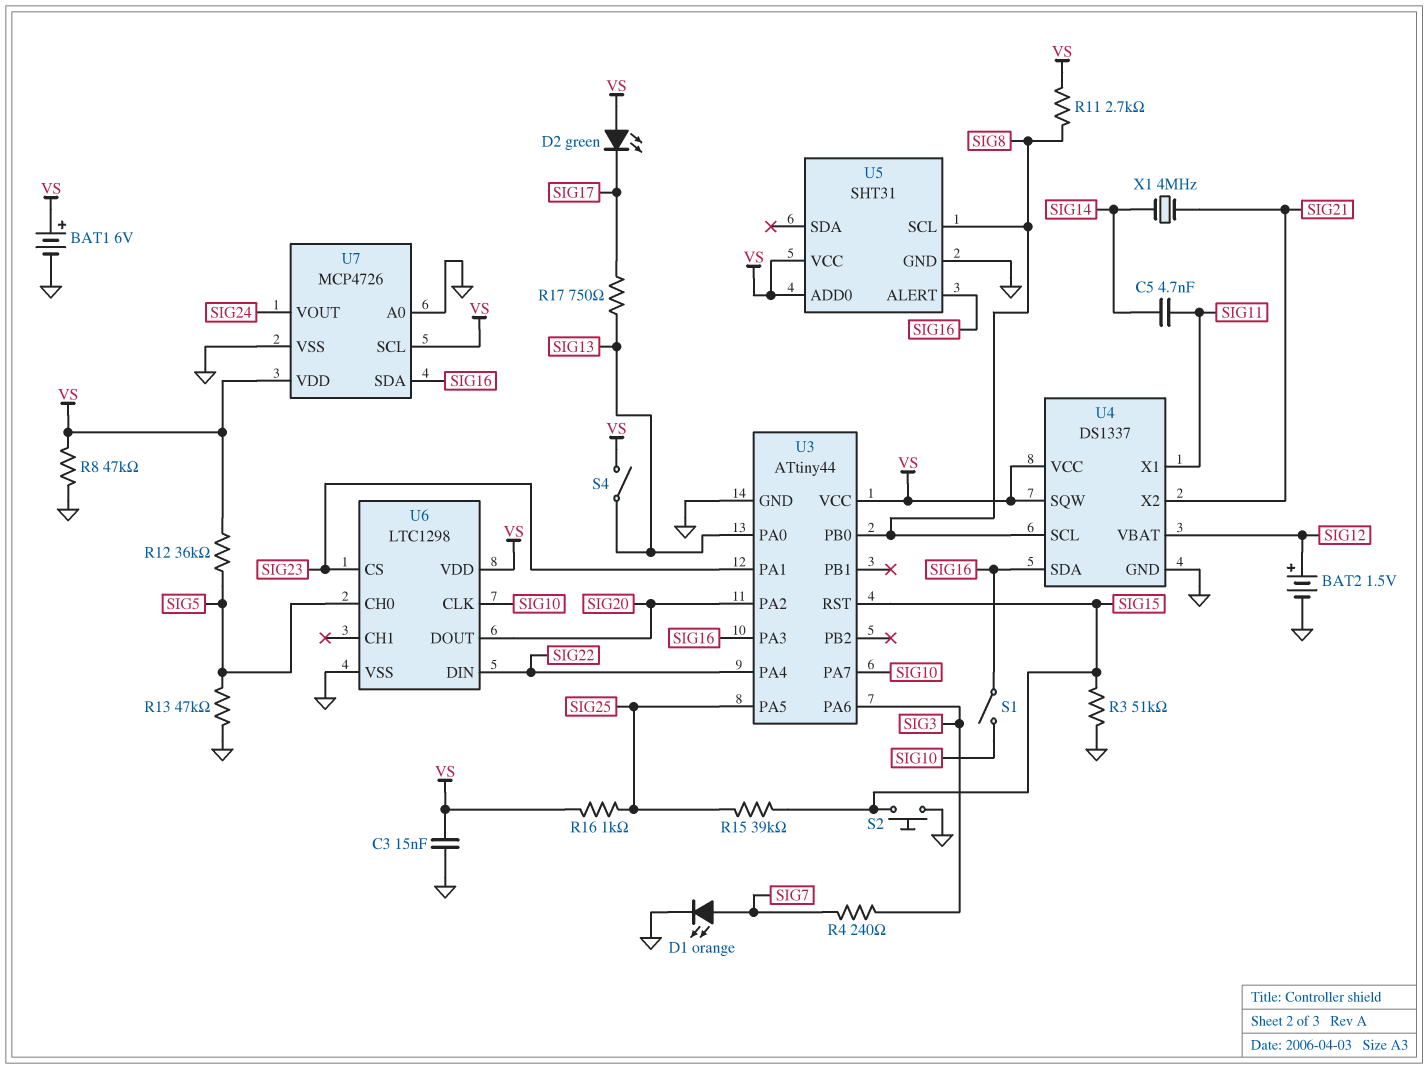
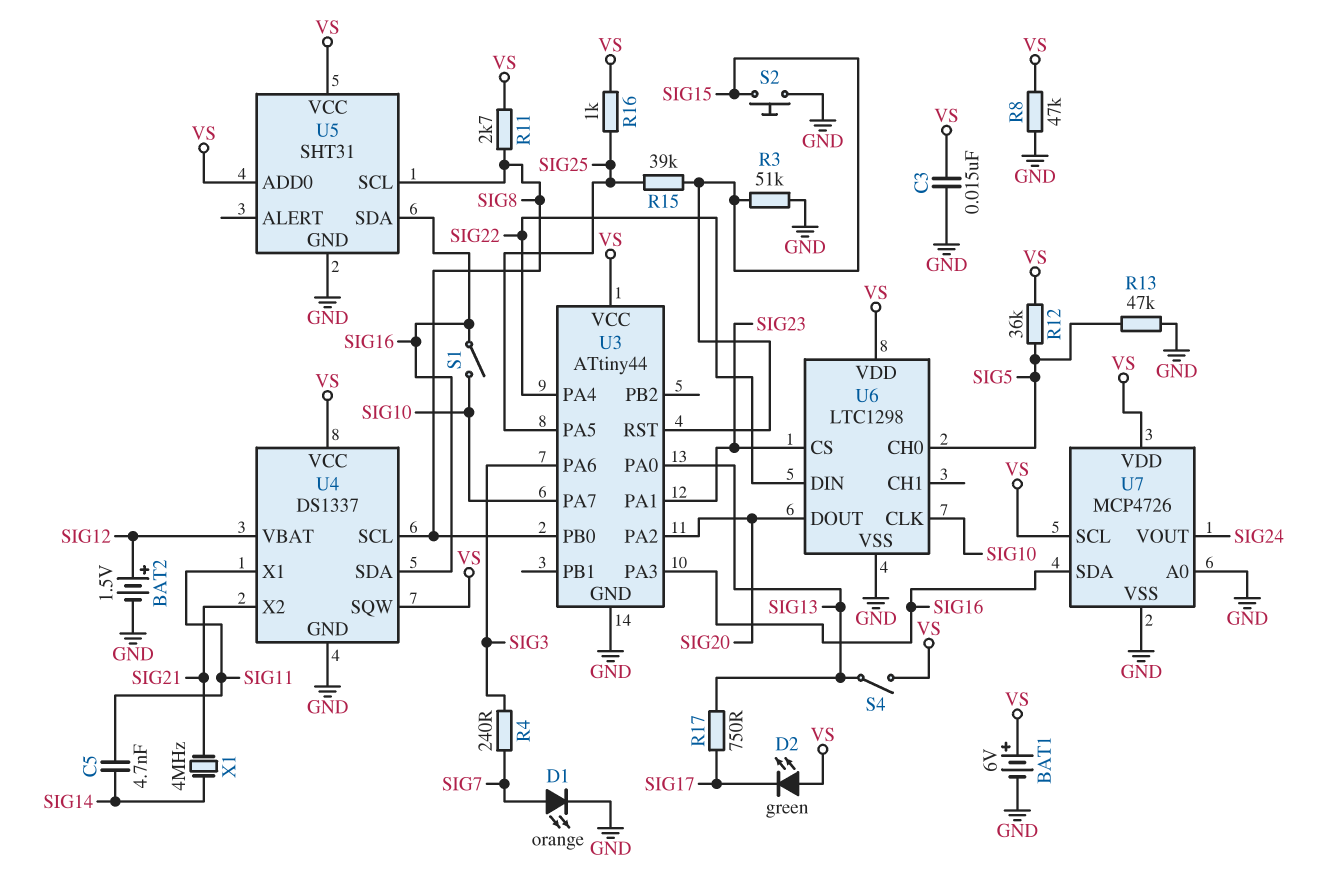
U5 pin ALERT: SIG16 -> none
U5 pin SDA: none -> SIG16

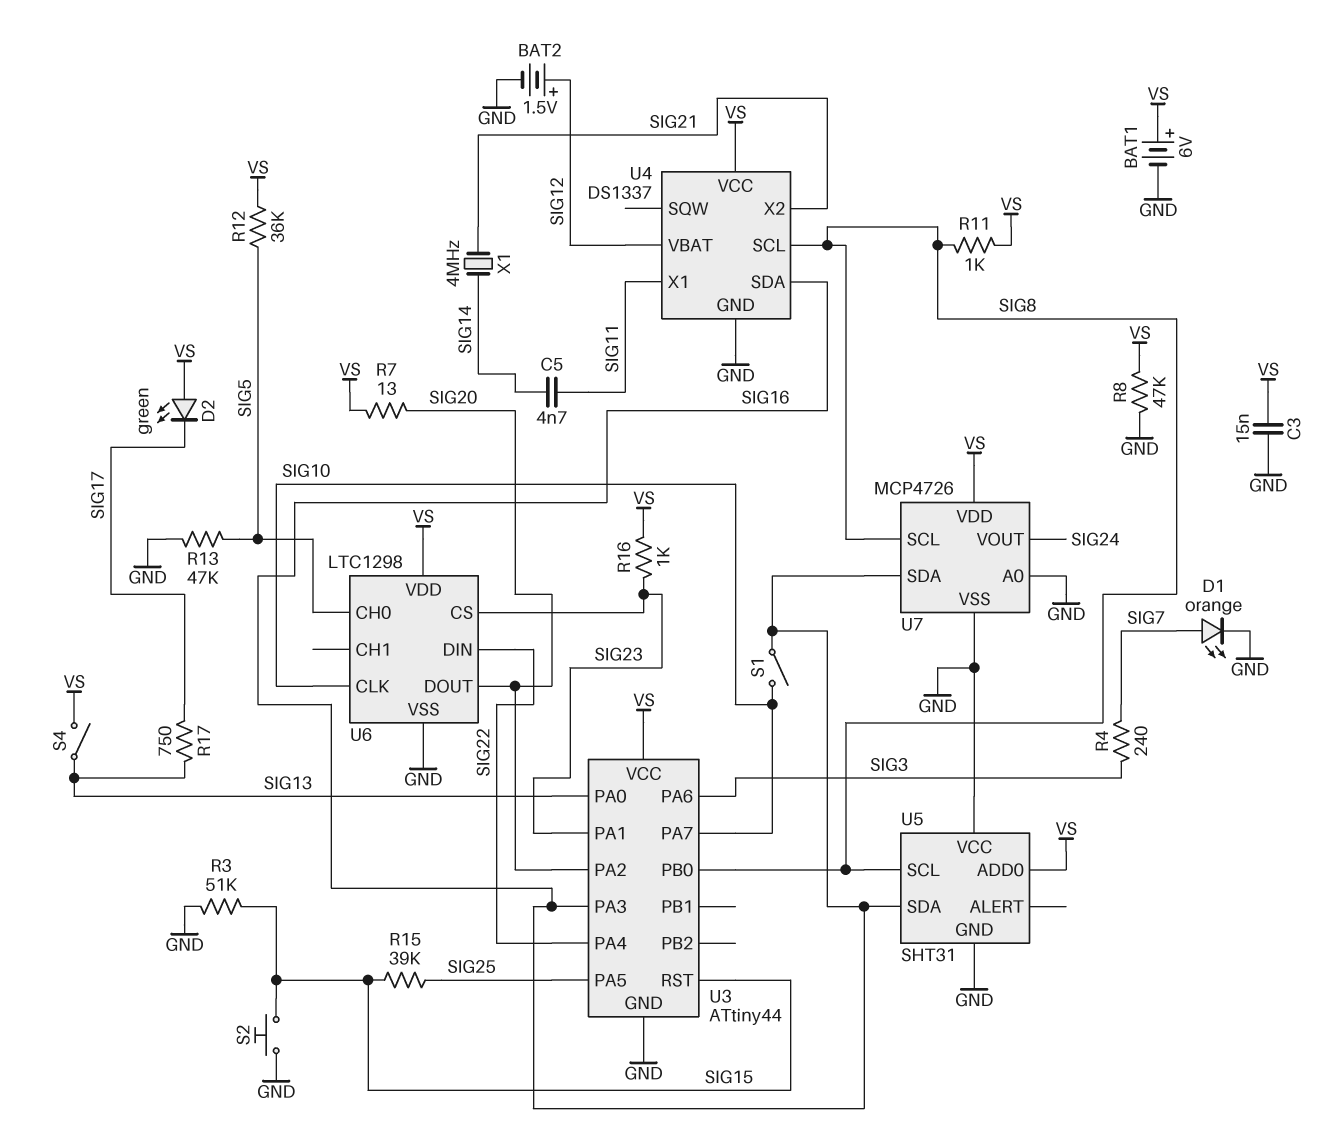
R7: none -> 13 (SIG20, VS)
R11: 2.7k (SIG8, VS) -> 1k (SIG8, VS)
R16: 1k (SIG25, VS) -> 1k (SIG23, VS)
U4 pin SQW: VS -> none
U5 pin VCC: VS -> GND
U7 pin SCL: VS -> SIG8

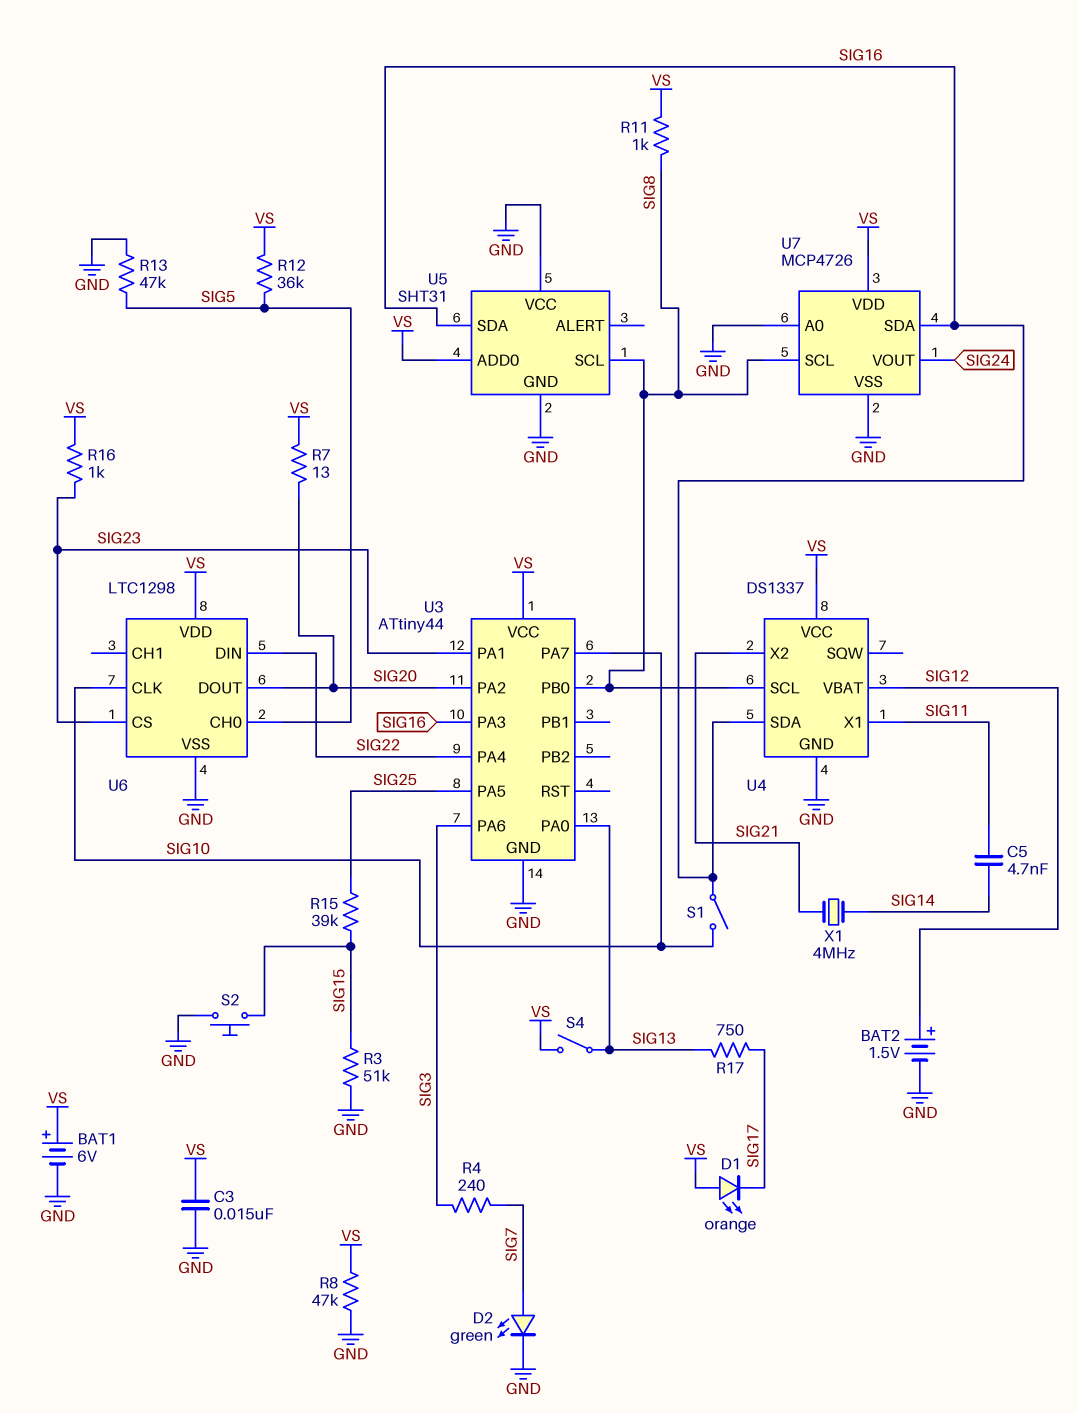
D1: LED orange (A SIG7, K GND) -> LED orange (A VS, K SIG17)
D2: LED green (A VS, K SIG17) -> LED green (A SIG7, K GND)
U3 pin RST: SIG15 -> none

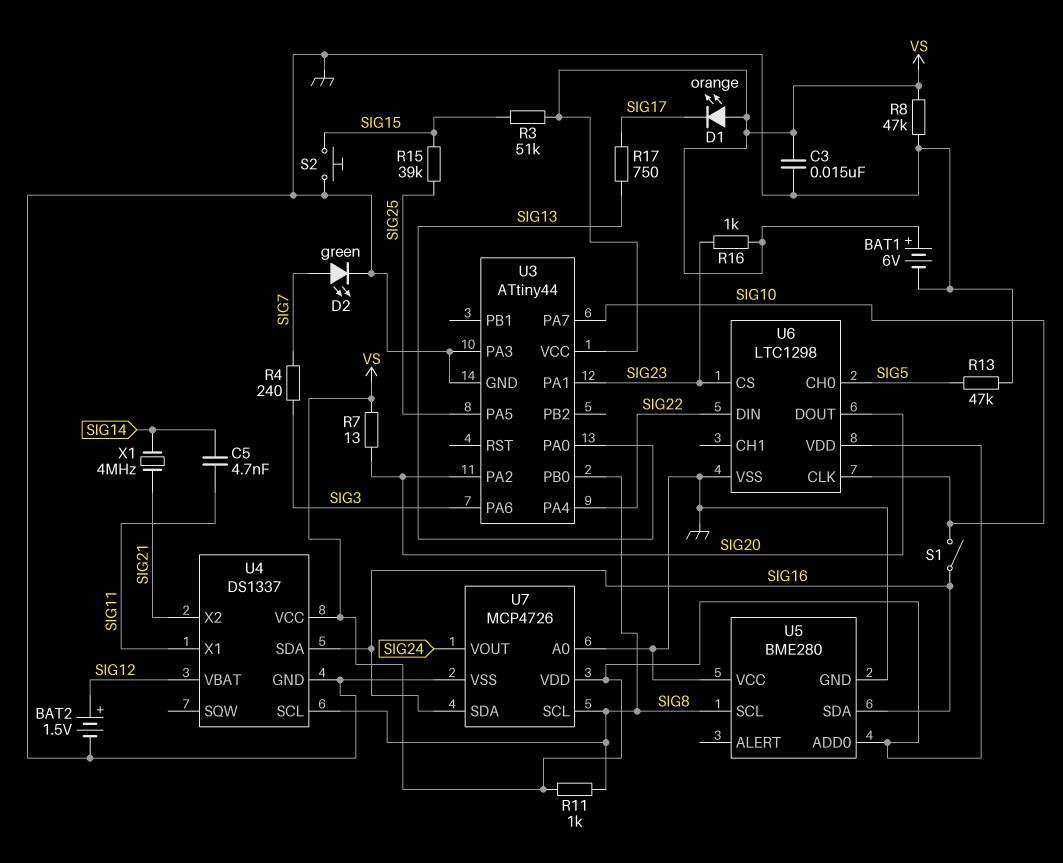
R3: 51k (GND, SIG15) -> 51k (SIG15, VS)
R12: 36k (SIG5, VS) -> none
S4: switch (SIG13, VS) -> none
U3 pin PA3: SIG16 -> GND
U5: SHT31 -> BME280

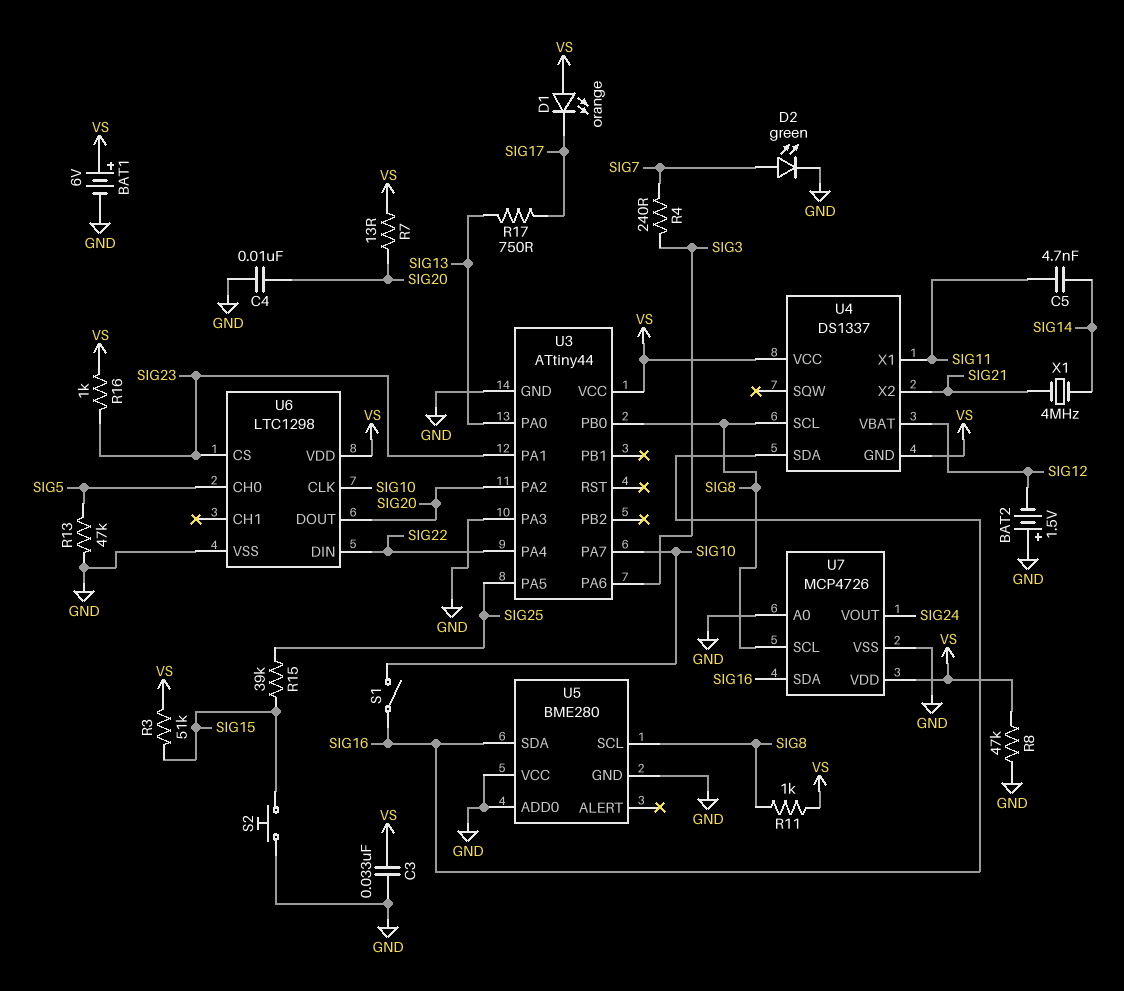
BAT2: 1.5V (plus SIG12, minus GND) -> 1.5V (plus GND, minus SIG12)
C3: 15nF (GND, VS) -> 33nF (GND, VS)
C4: none -> 10nF (GND, SIG20)
U4 pin GND: GND -> VS
U5 pin ADD0: VS -> GND

